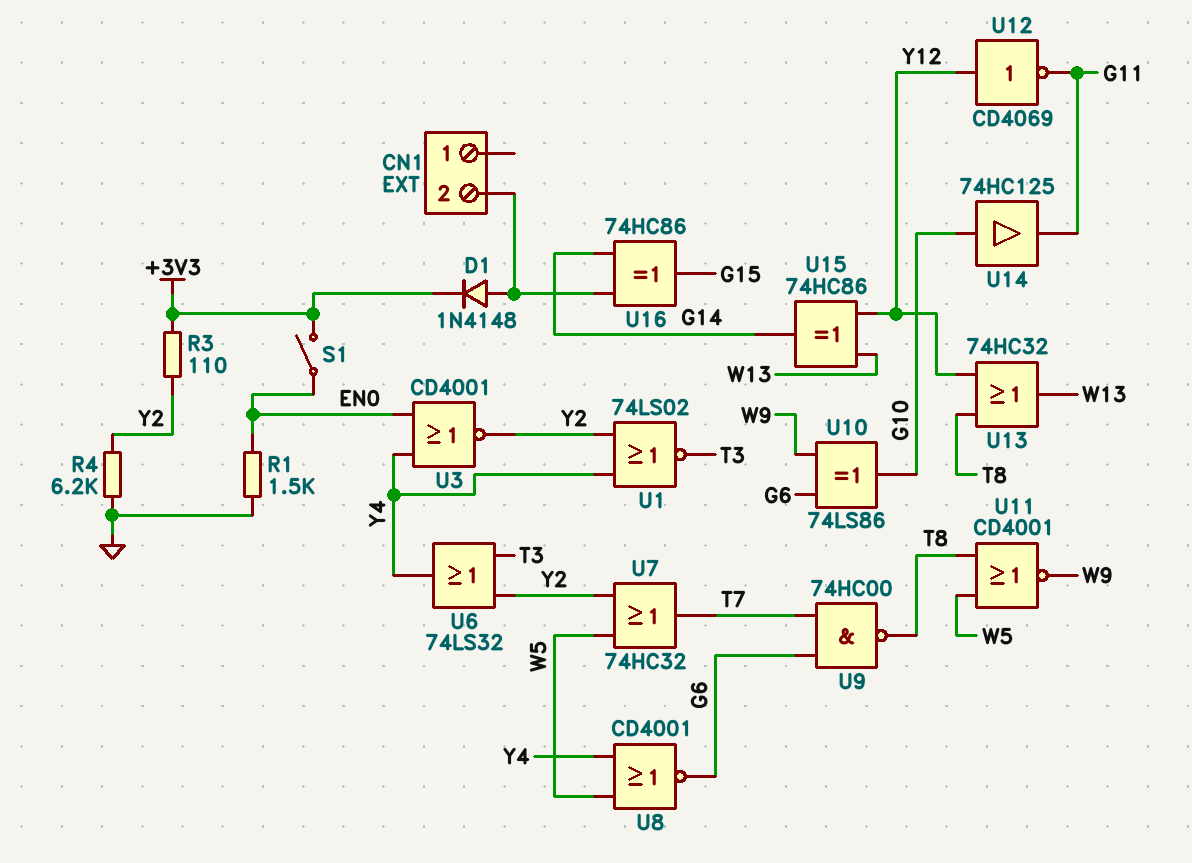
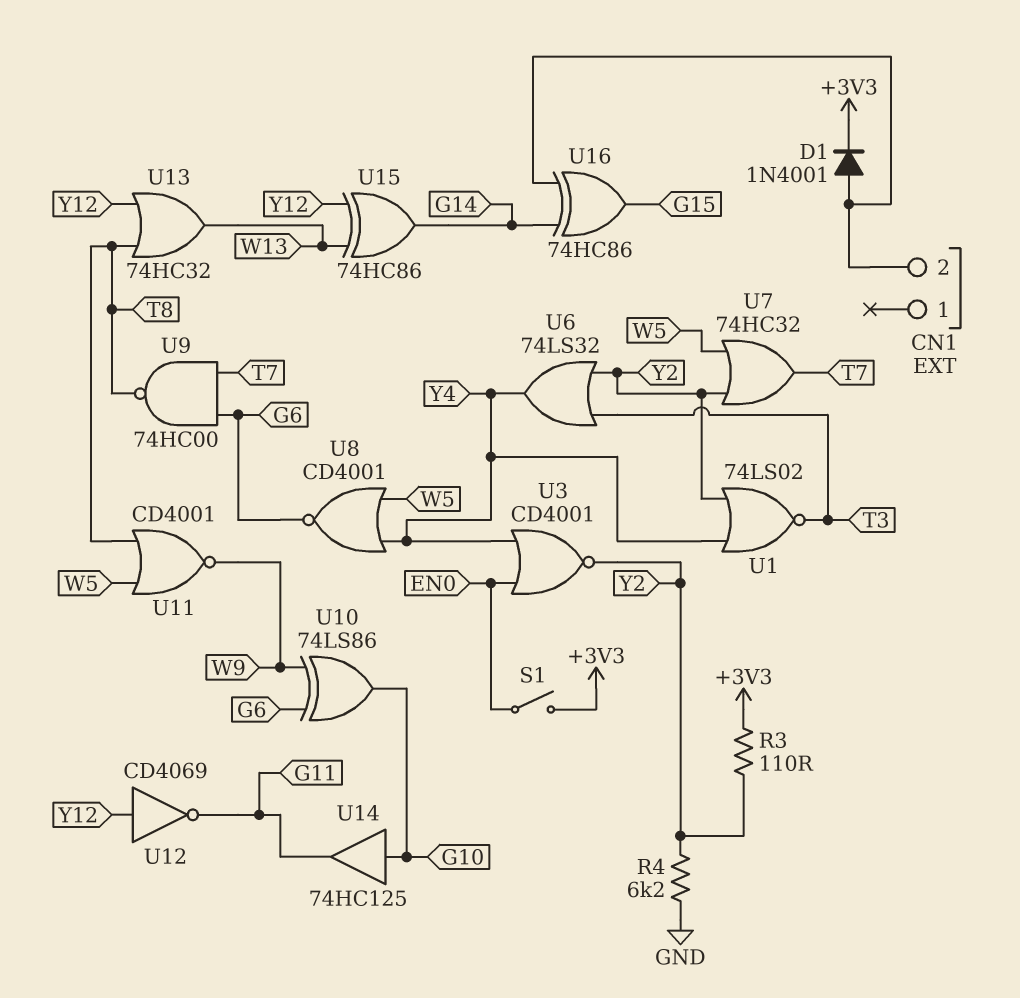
D1: diode 1N4148 (A CN1/2, K +3V3) -> diode 1N4001 (A CN1/2, K +3V3)
R1: 1.5k (EN0, GND) -> none

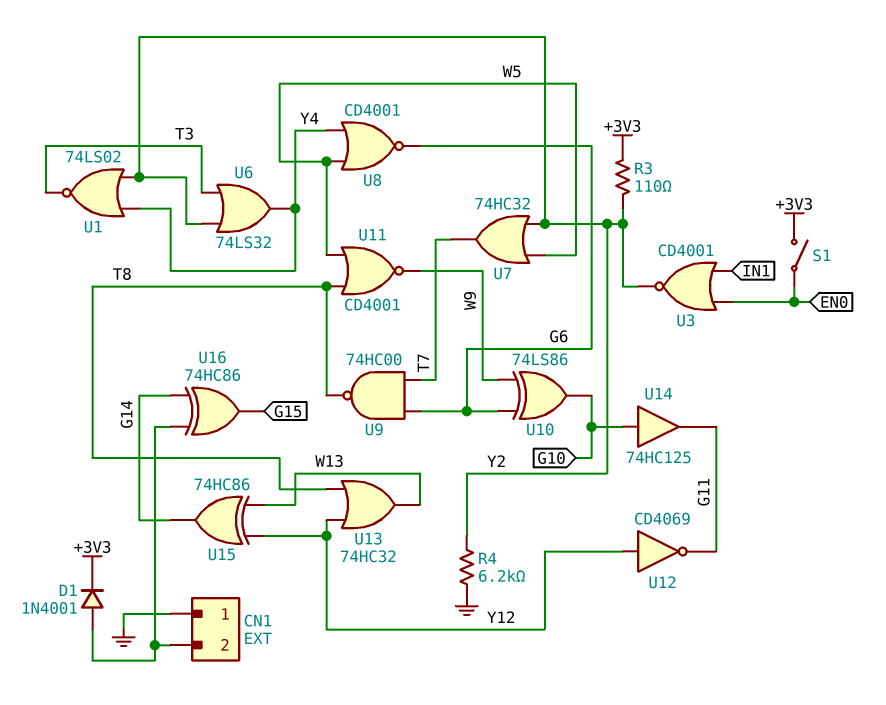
CN1 pin 1: none -> GND
U3: NOR CD4001 (in EN0, in Y4, out Y2) -> NOR CD4001 (in EN0, in IN1, out Y2)

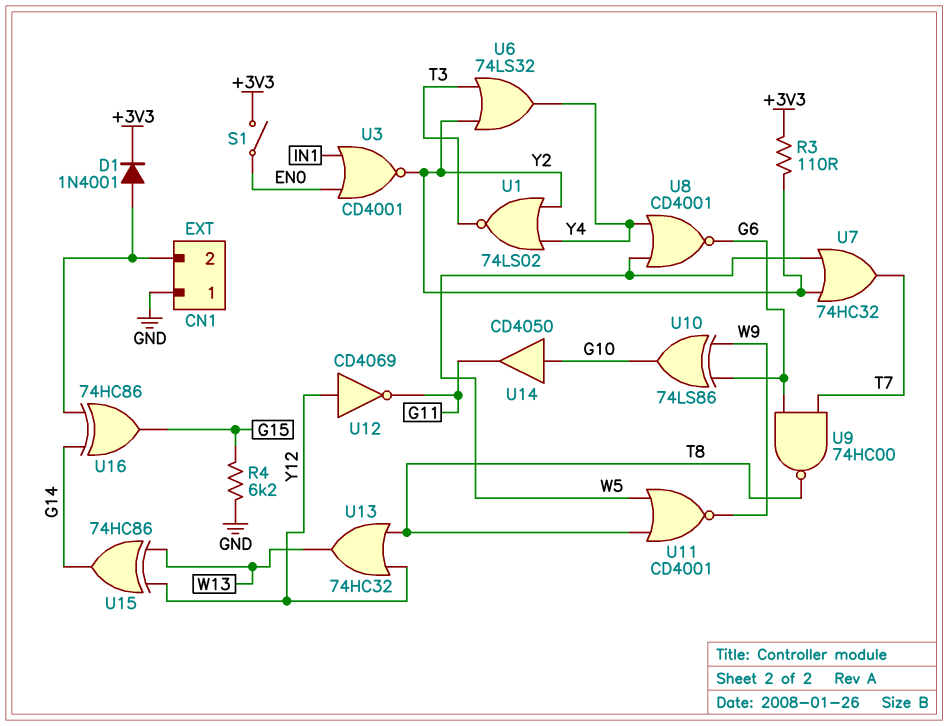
R4: 6.2k (GND, Y2) -> 6.2k (G15, GND)
U14: buffer 74HC125 (in G10, out G11) -> buffer CD4050 (in G10, out G11)

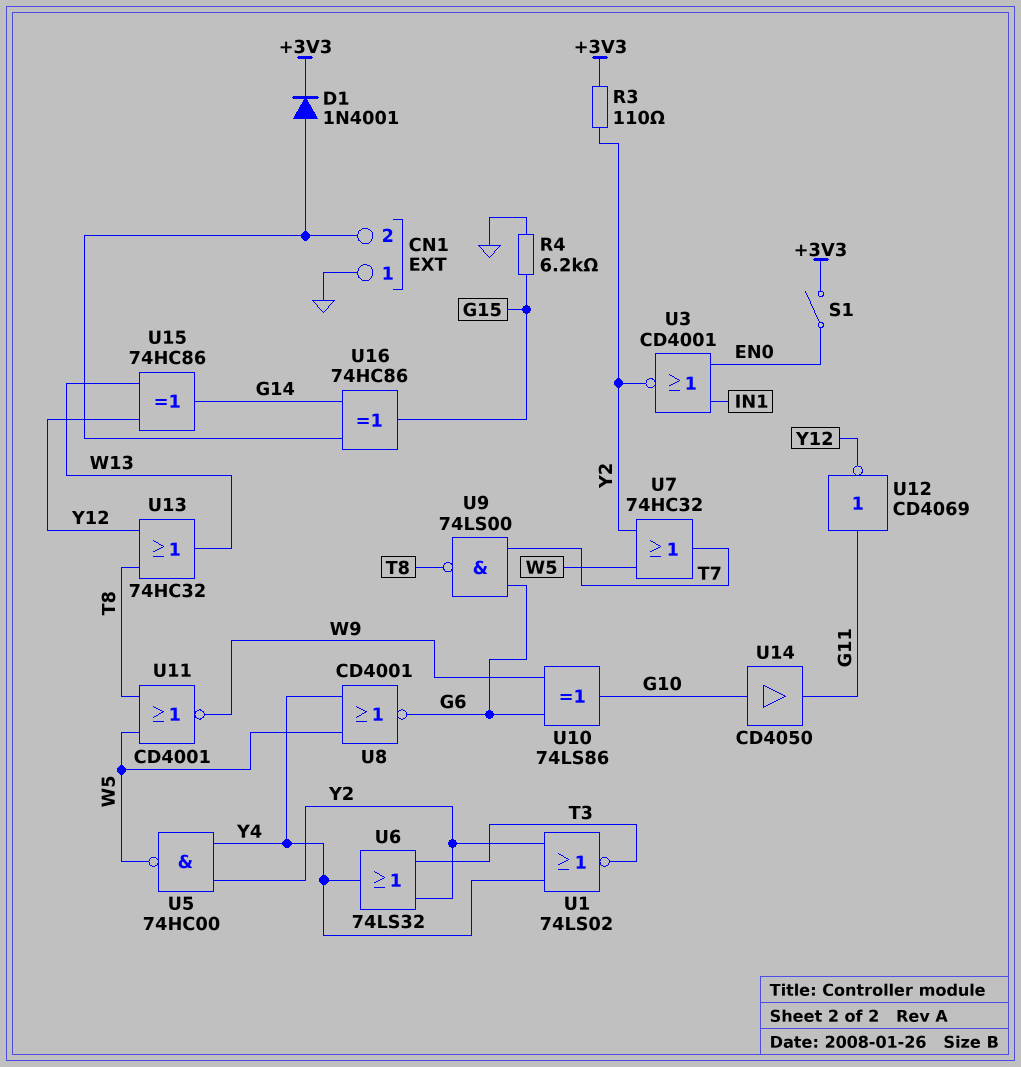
U5: none -> NAND 74HC00 (in Y2, in Y4, out W5)
U9: NAND 74HC00 (in G6, in T7, out T8) -> NAND 74LS00 (in G6, in T7, out T8)
U12: NOT CD4069 (in Y12, out G11) -> NOT CD4069 (in G11, out Y12)

